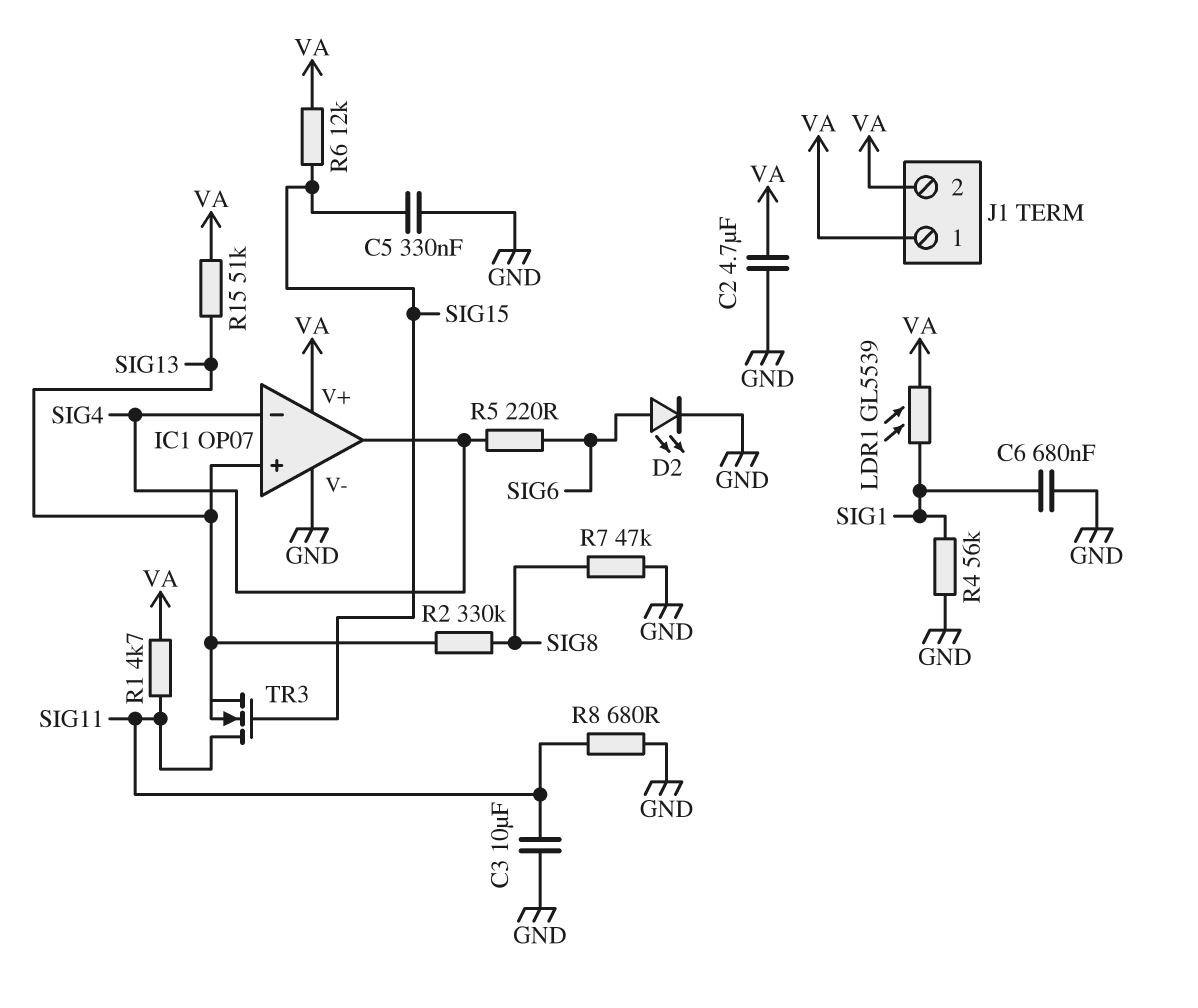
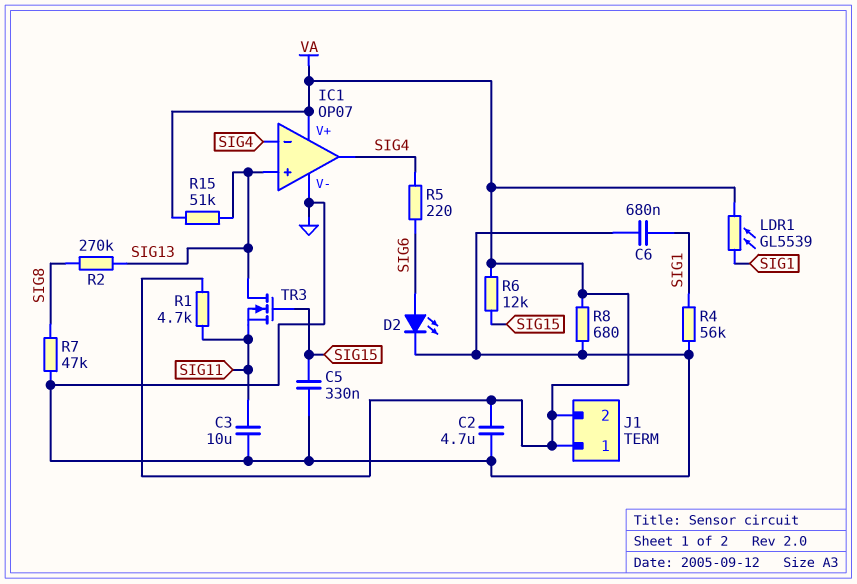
R2: 330k (SIG8, SIG13) -> 270k (SIG8, SIG13)
R8: 680 (GND, SIG11) -> 680 (GND, VA)
TR3: NMOS (G SIG15, D SIG11, S SIG13) -> NMOS (G SIG15, D SIG13, S SIG11)

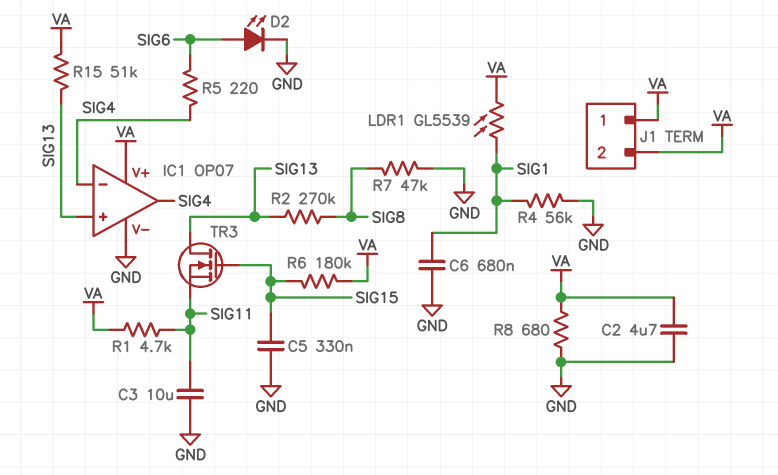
R6: 12k (SIG15, VA) -> 180k (SIG15, VA)

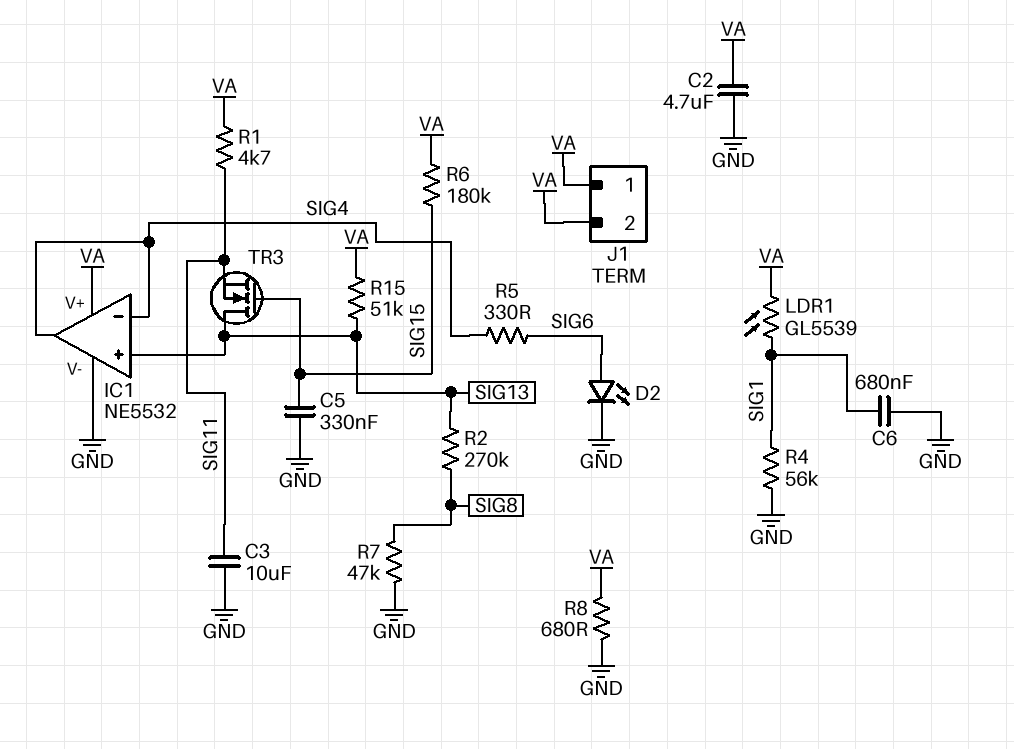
IC1: OP07 -> NE5532
R5: 220 (SIG4, SIG6) -> 330 (SIG4, SIG6)

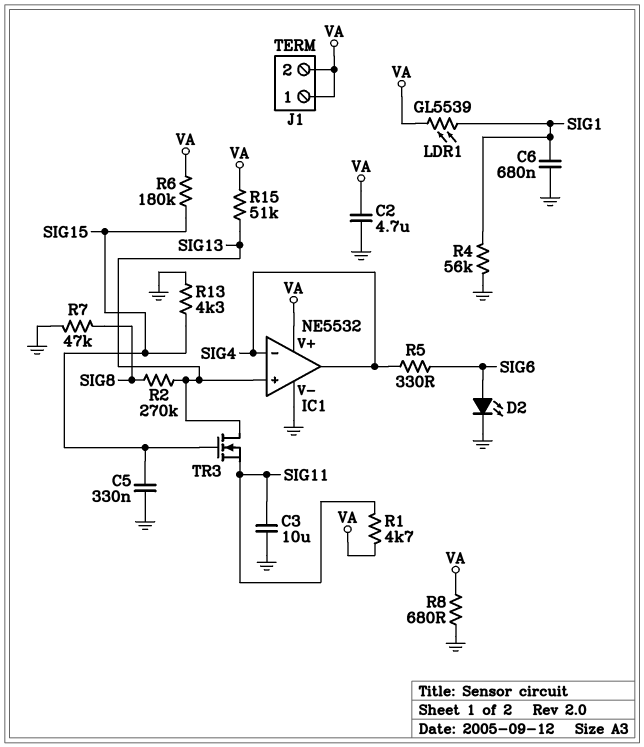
R13: none -> 4.3k (GND, SIG15)

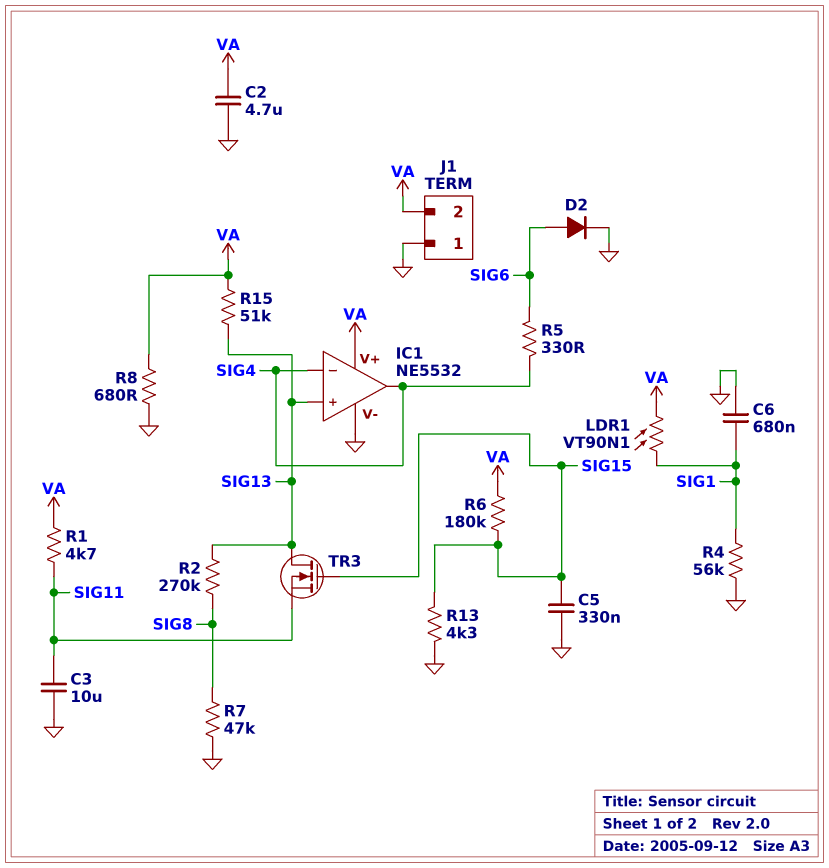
D2: LED (A SIG6, K GND) -> diode (A SIG6, K GND)
J1 pin 1: VA -> GND
LDR1: GL5539 (SIG1, VA) -> VT90N1 (SIG1, VA)

